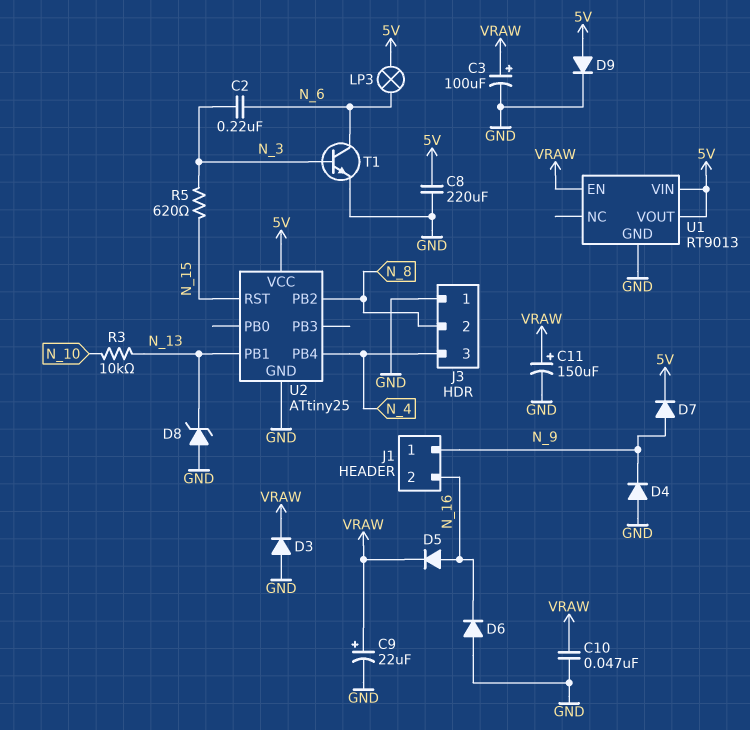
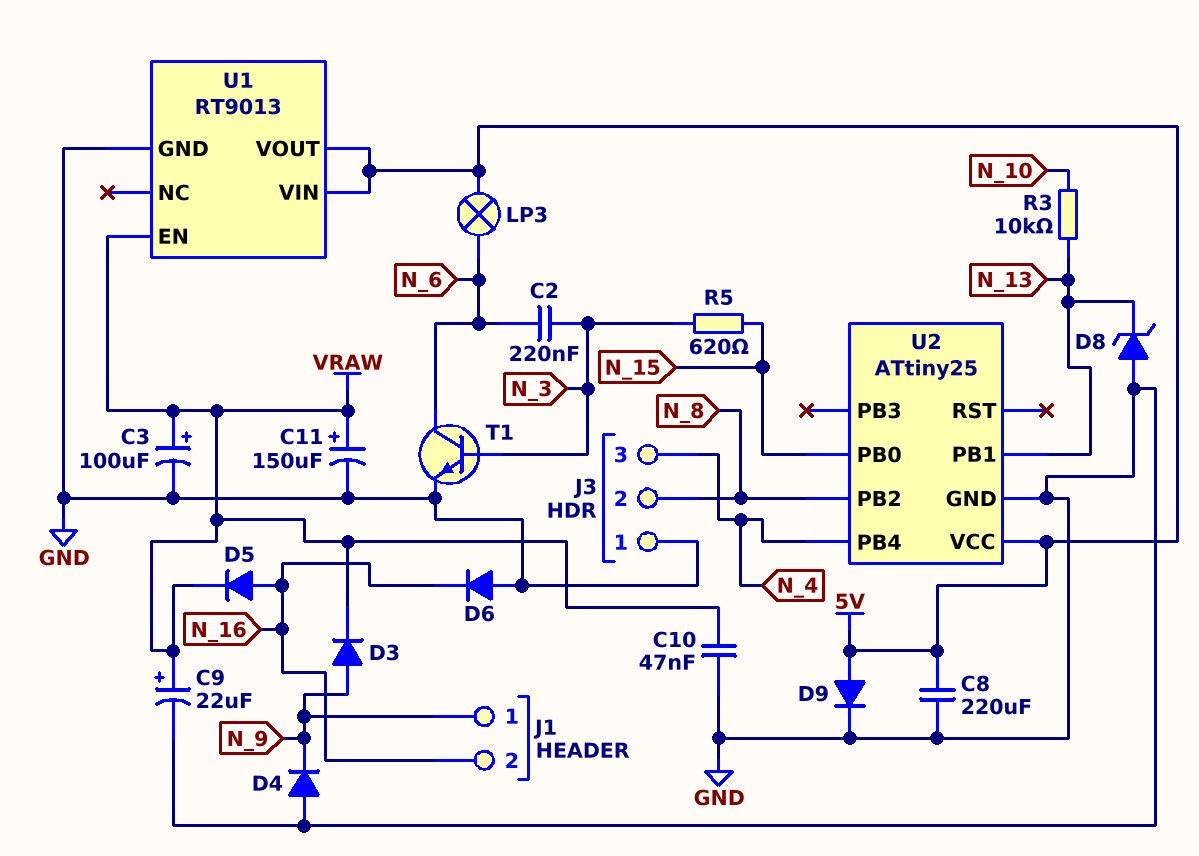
D3: diode (A GND, K VRAW) -> diode (A N_9, K VRAW)
D7: diode (A N_9, K 5V) -> none
U2 pin PB0: none -> N_15
U2 pin RST: N_15 -> none

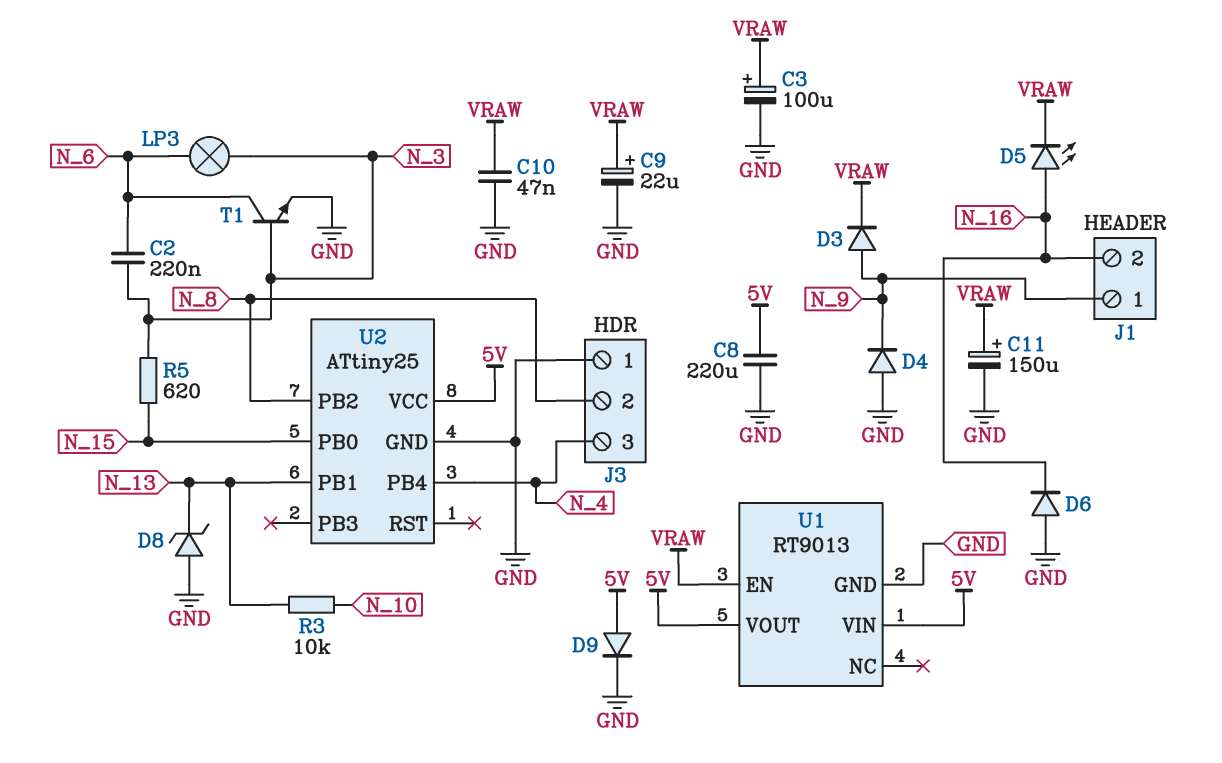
D5: diode (A N_16, K VRAW) -> LED (A N_16, K VRAW)
LP3: lamp (5V, N_6) -> lamp (N_3, N_6)

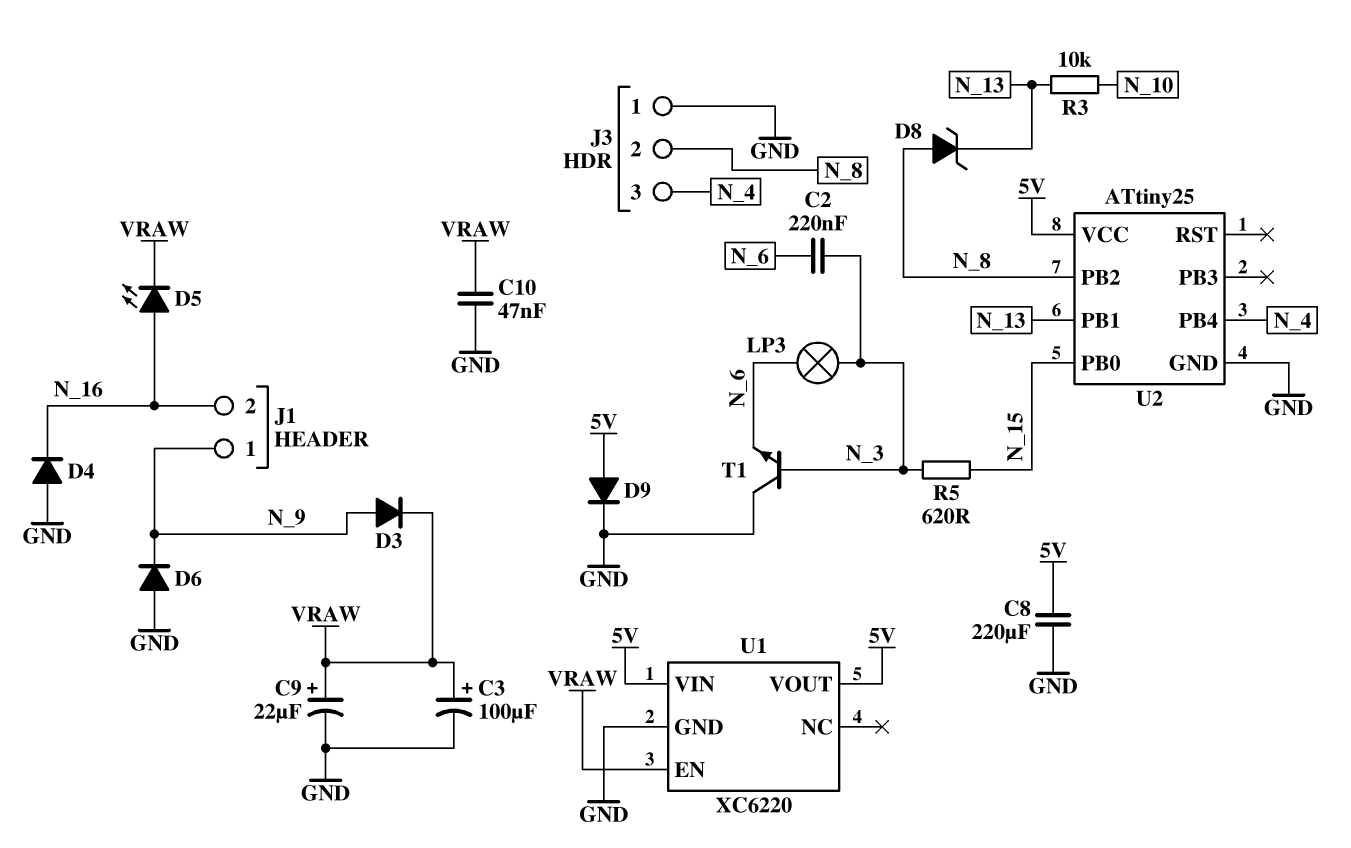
C11: 150uF (plus VRAW, minus GND) -> none
D4: diode (A GND, K N_9) -> diode (A GND, K N_16)
D6: diode (A GND, K N_16) -> diode (A GND, K N_9)
D8: zener (A GND, K N_13) -> zener (A N_8, K N_13)
T1: NPN (B N_3, C N_6, E GND) -> NPN (B N_3, C GND, E N_6)
U1: RT9013 -> XC6220

